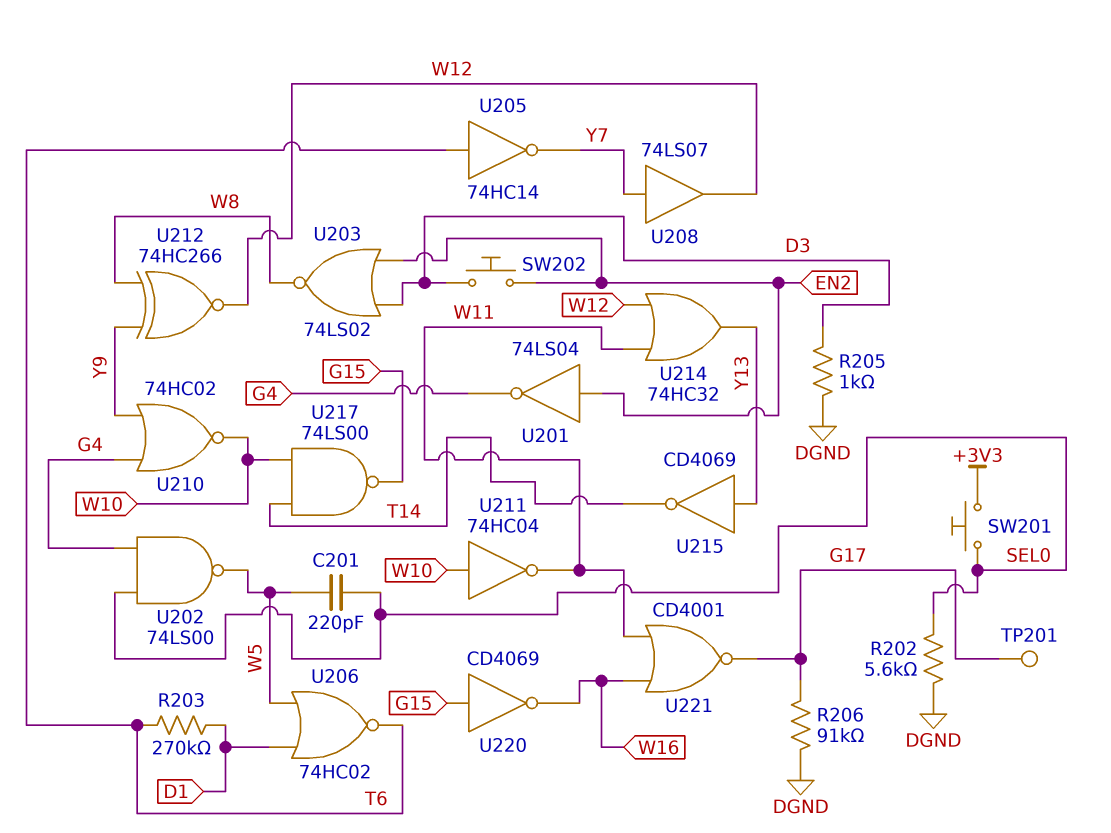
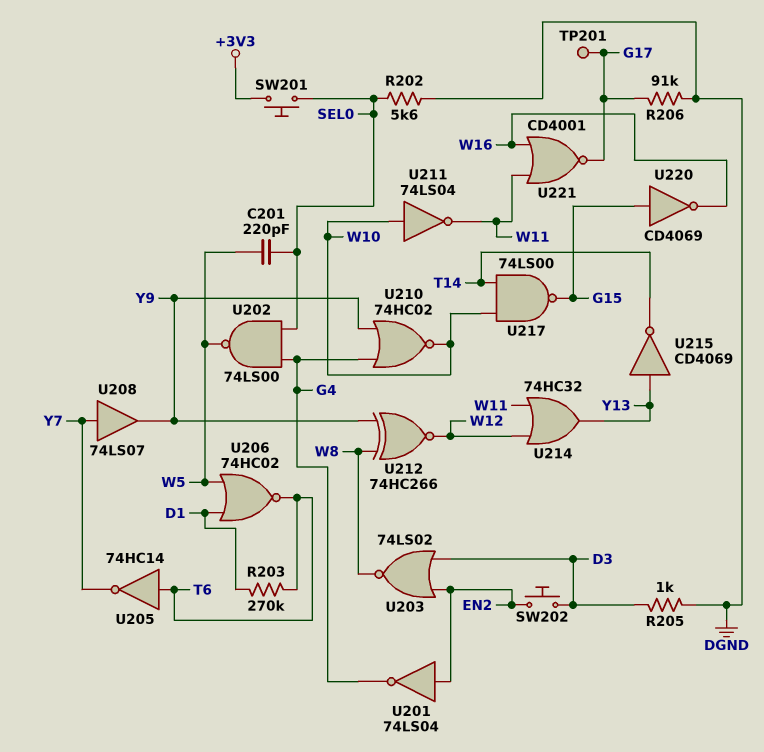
U208: buffer 74LS07 (in Y7, out W12) -> buffer 74LS07 (in Y7, out Y9)
U211: NOT 74HC04 (in W10, out W11) -> NOT 74LS04 (in W10, out W11)

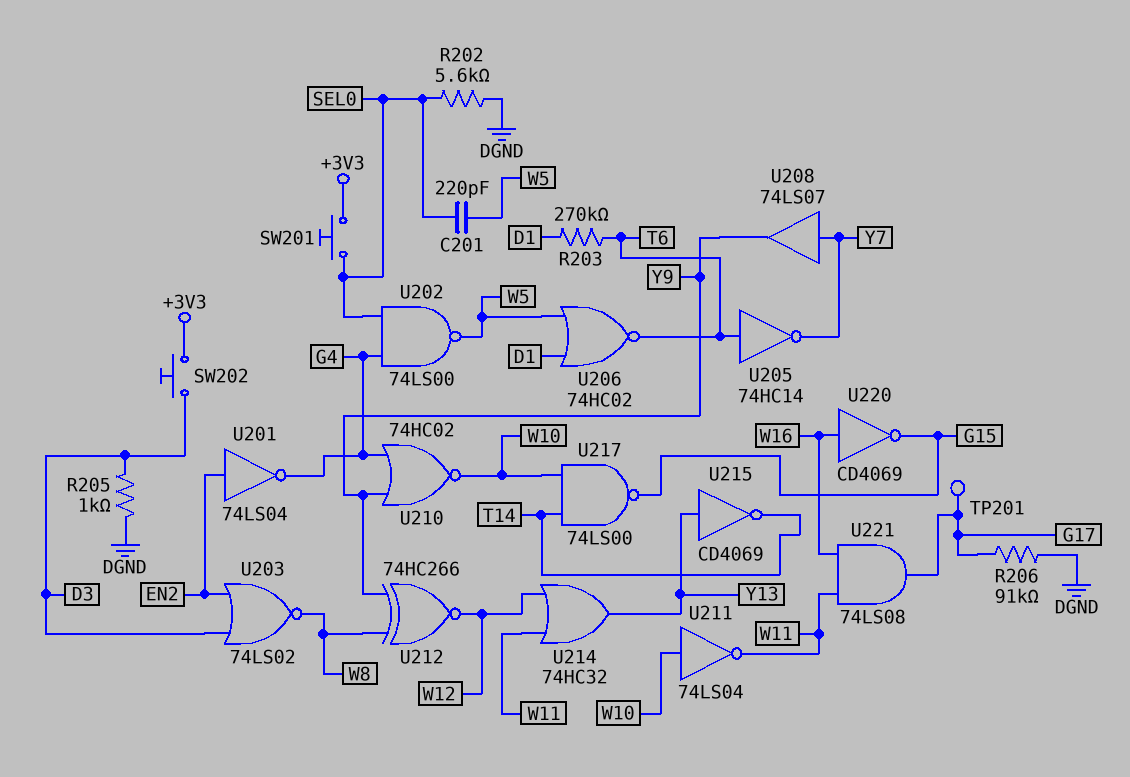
SW202: button (D3, EN2) -> button (+3V3, D3)
U220: NOT CD4069 (in G15, out W16) -> NOT CD4069 (in W16, out G15)
U221: NOR CD4001 (in W11, in W16, out G17) -> AND 74LS08 (in W11, in W16, out G17)

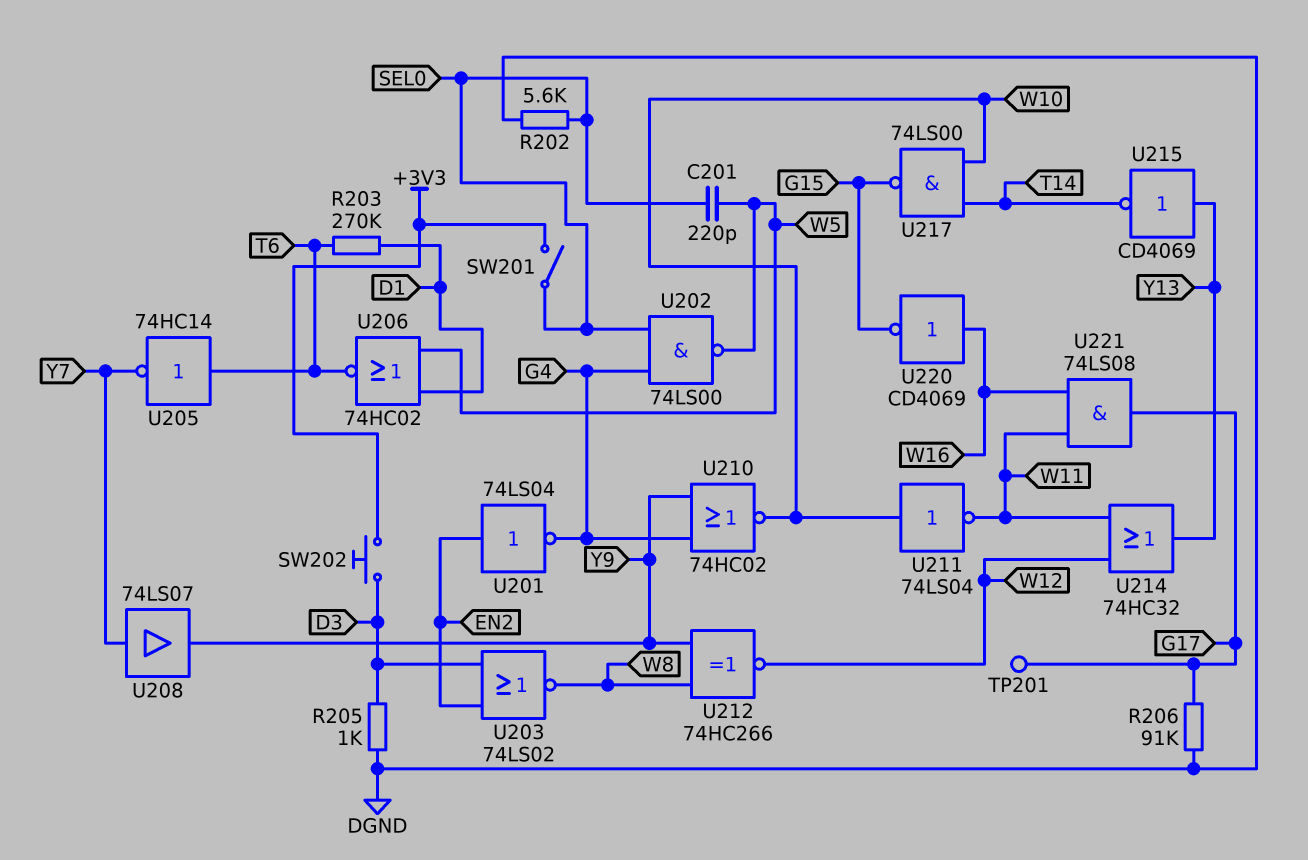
SW201: button (+3V3, SEL0) -> switch (+3V3, SEL0)

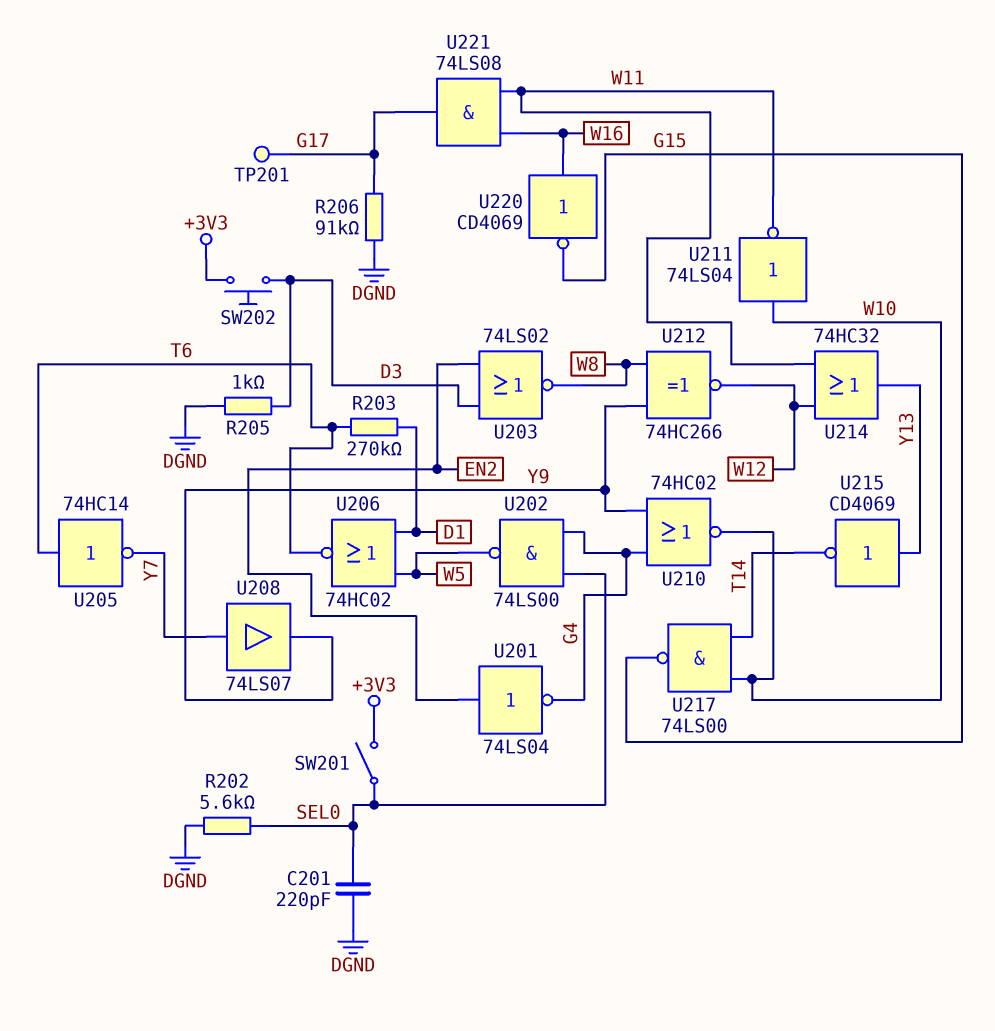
C201: 220pF (SEL0, W5) -> 220pF (DGND, SEL0)

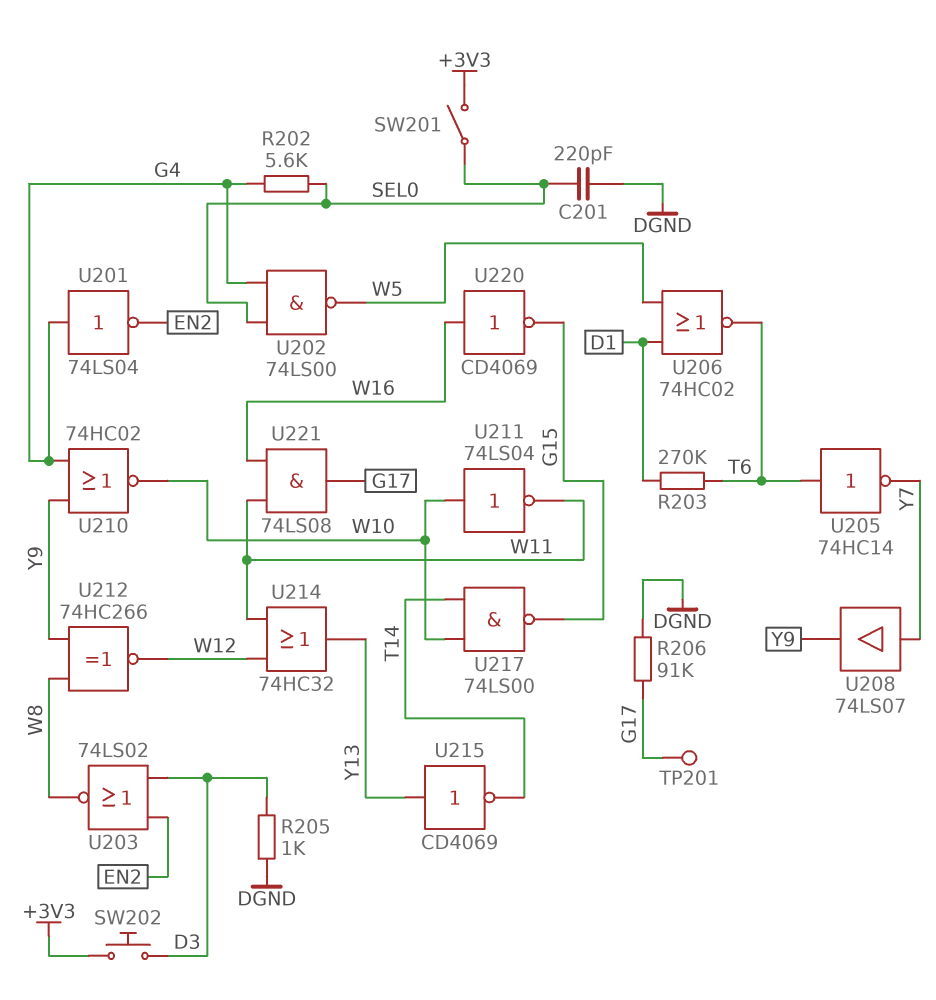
R202: 5.6k (DGND, SEL0) -> 5.6k (G4, SEL0)
U201: NOT 74LS04 (in EN2, out G4) -> NOT 74LS04 (in G4, out EN2)

